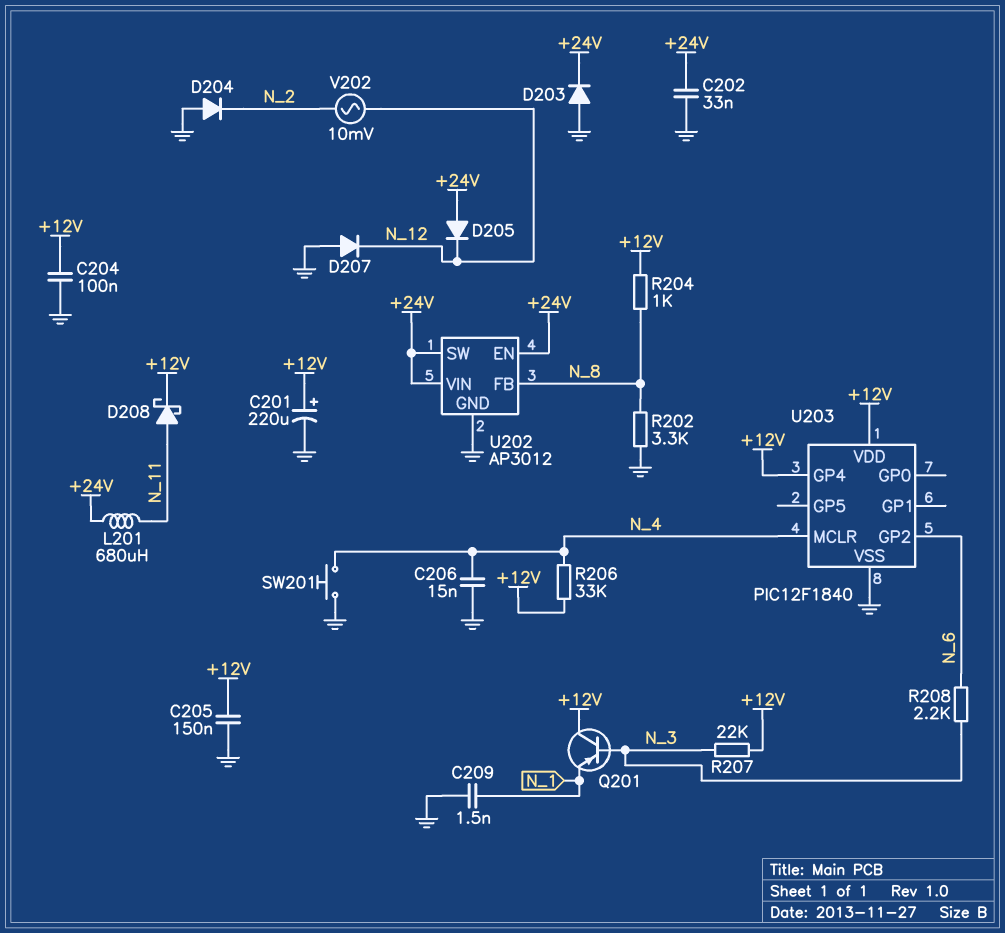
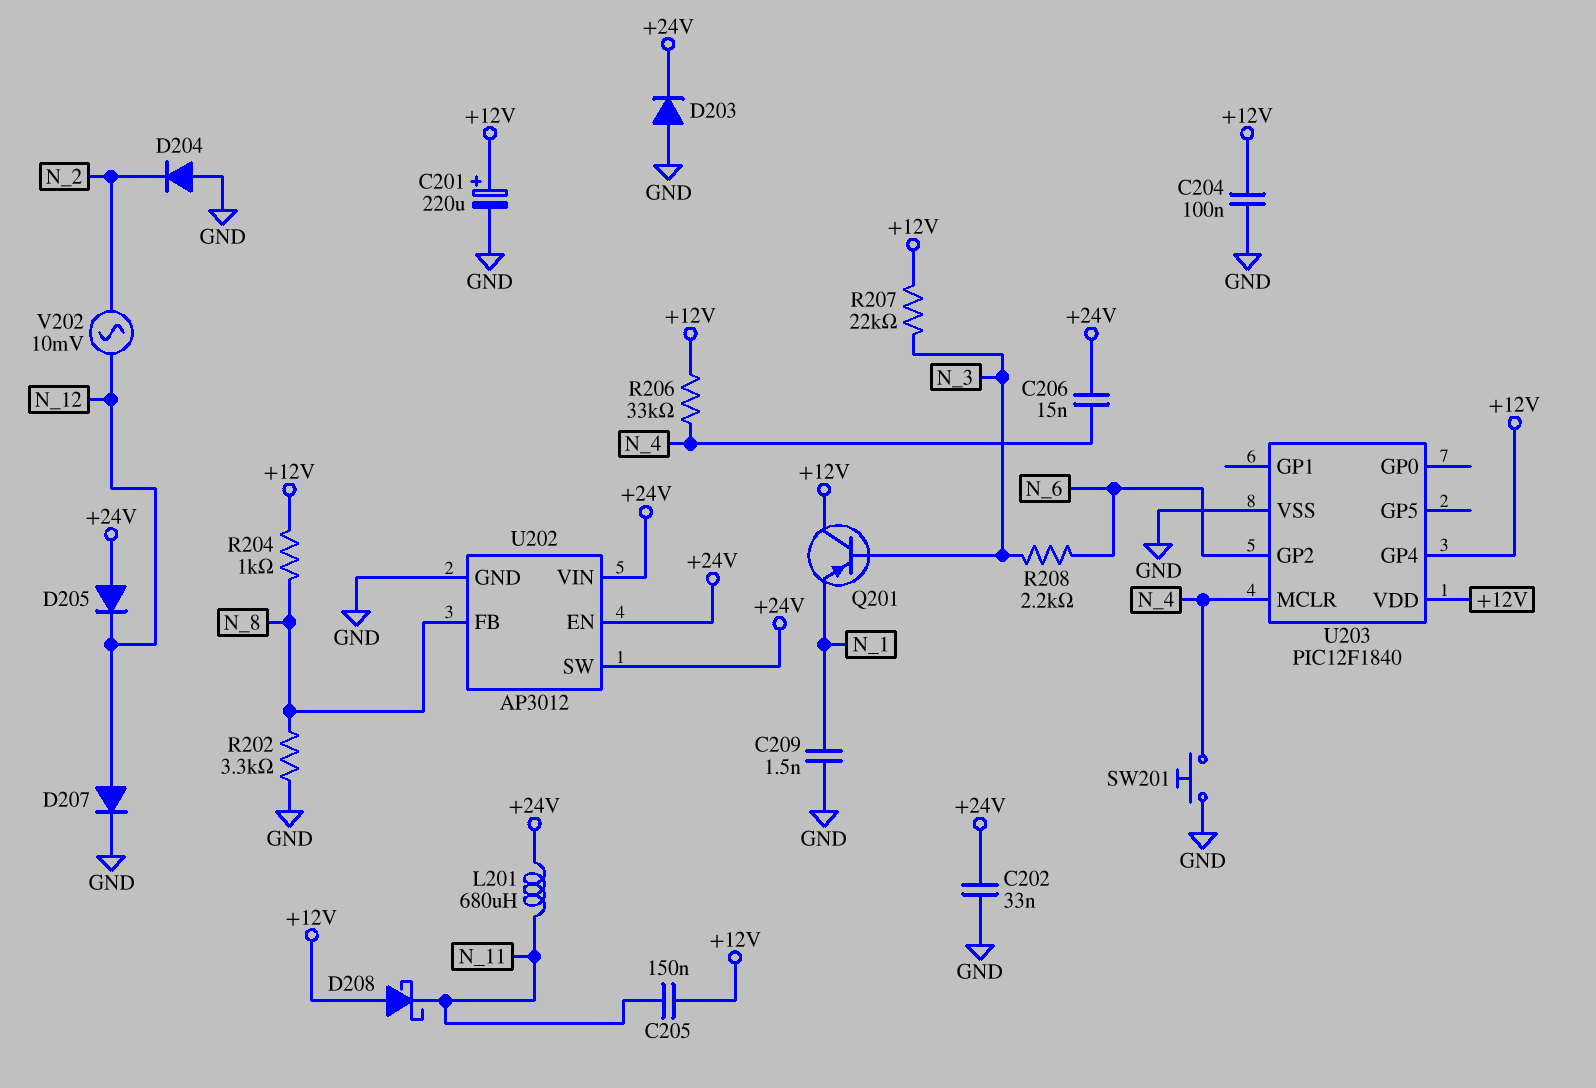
C205: 150nF (+12V, GND) -> 150nF (+12V, N_11)
C206: 15nF (GND, N_4) -> 15nF (+24V, N_4)
D207: diode (A GND, K N_12) -> diode (A N_12, K GND)
D208: schottky (A N_11, K +12V) -> schottky (A +12V, K N_11)

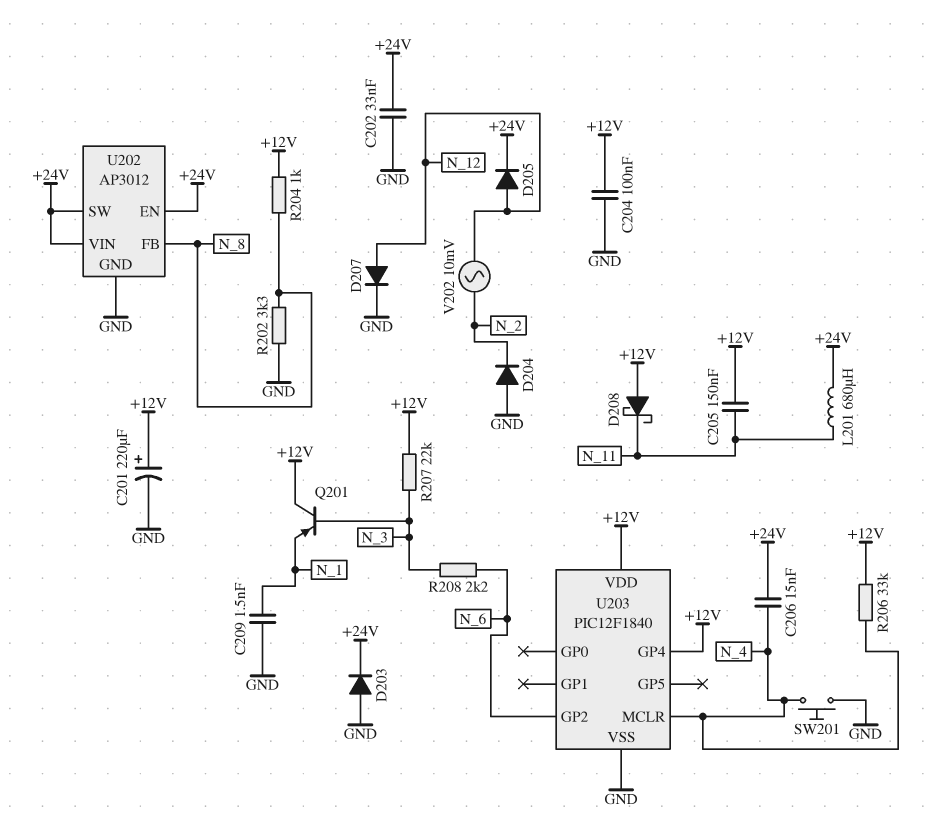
D205: diode (A +24V, K N_12) -> diode (A N_12, K +24V)

